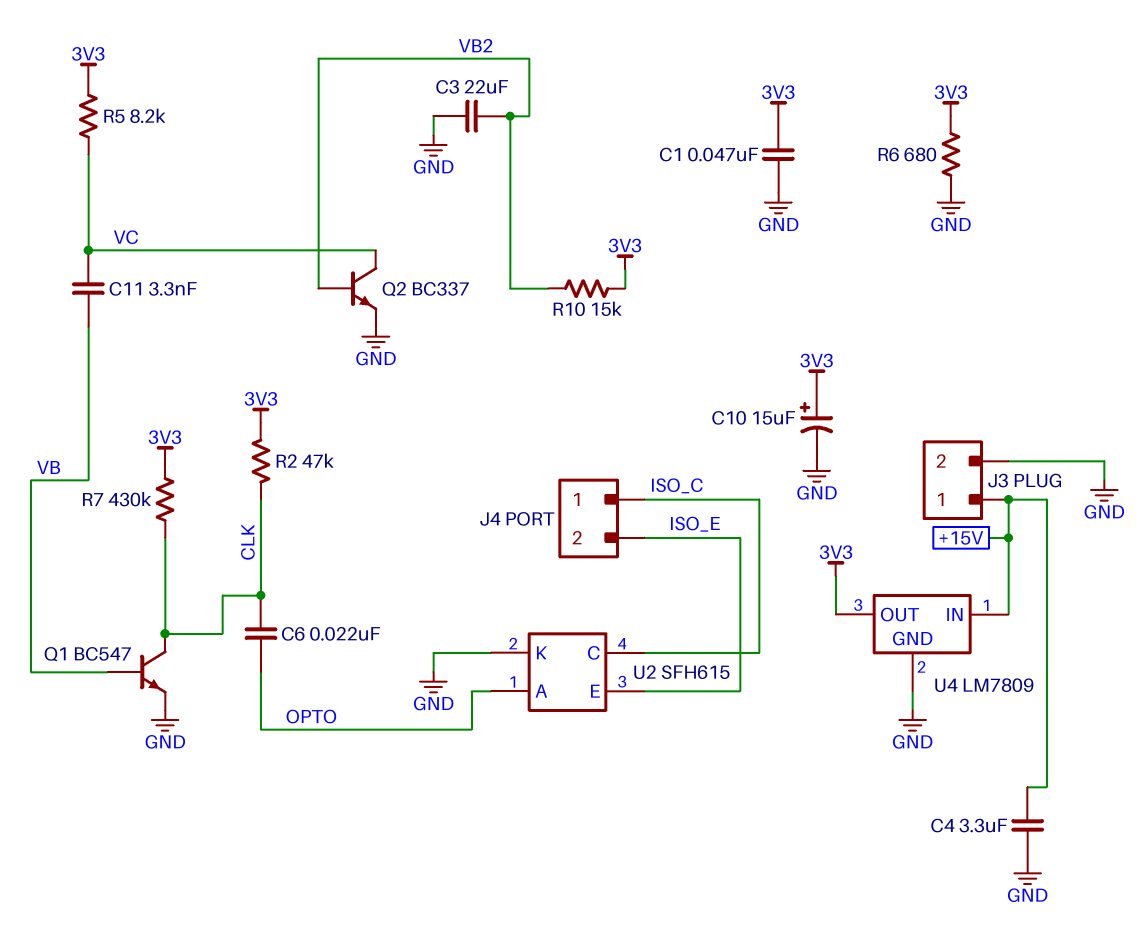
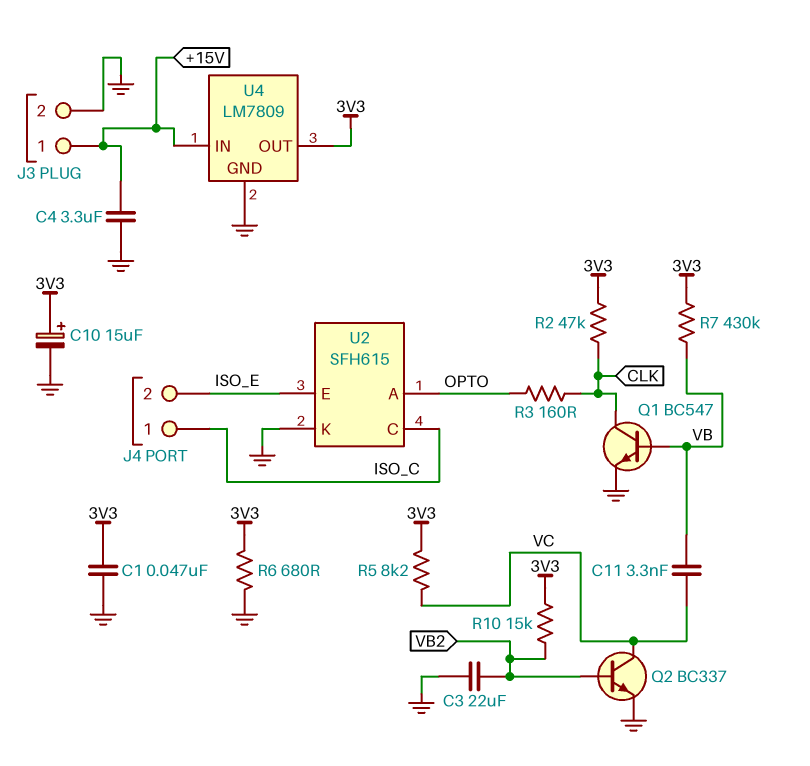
C6: 22nF (CLK, OPTO) -> none
R3: none -> 160 (CLK, OPTO)
R7: 430k (3V3, CLK) -> 430k (3V3, VB)

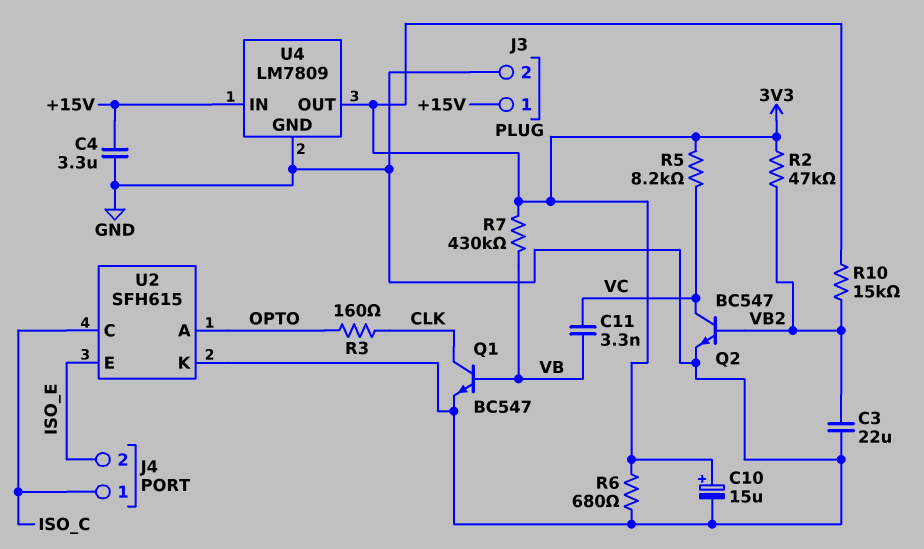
C1: 47nF (3V3, GND) -> none
Q2: NPN BC337 (B VB2, C VC, E GND) -> NPN BC547 (B VB2, C VC, E GND)
R2: 47k (3V3, CLK) -> 47k (3V3, VB2)

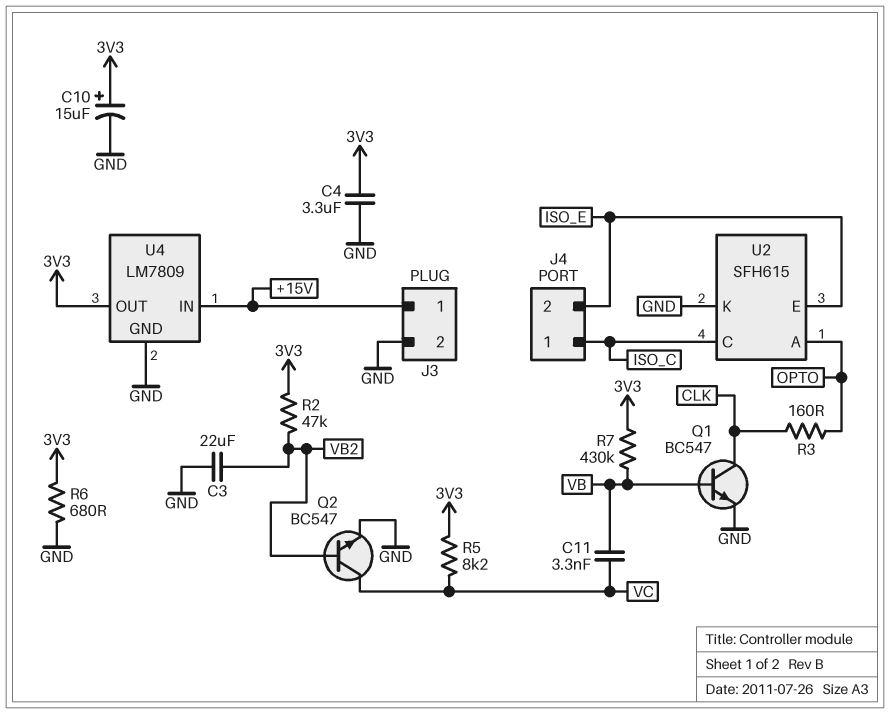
C4: 3.3uF (+15V, GND) -> 3.3uF (3V3, GND)
R10: 15k (3V3, VB2) -> none

